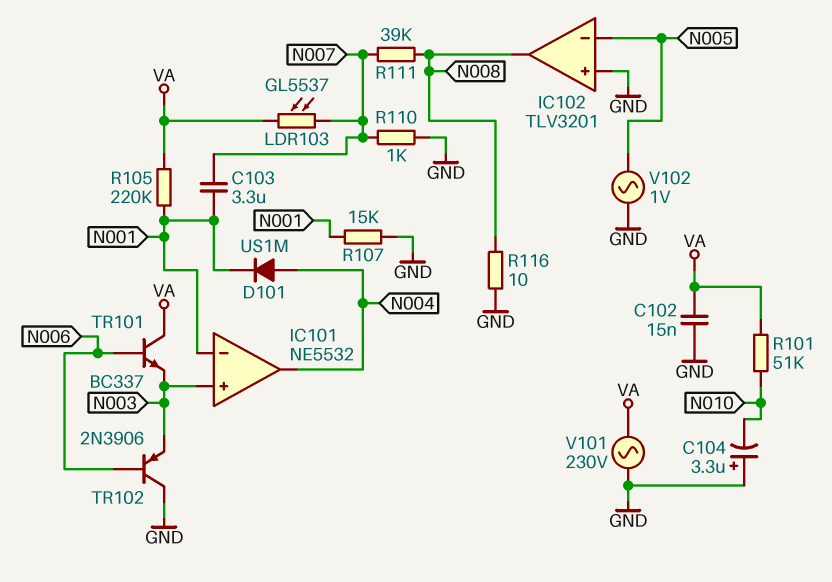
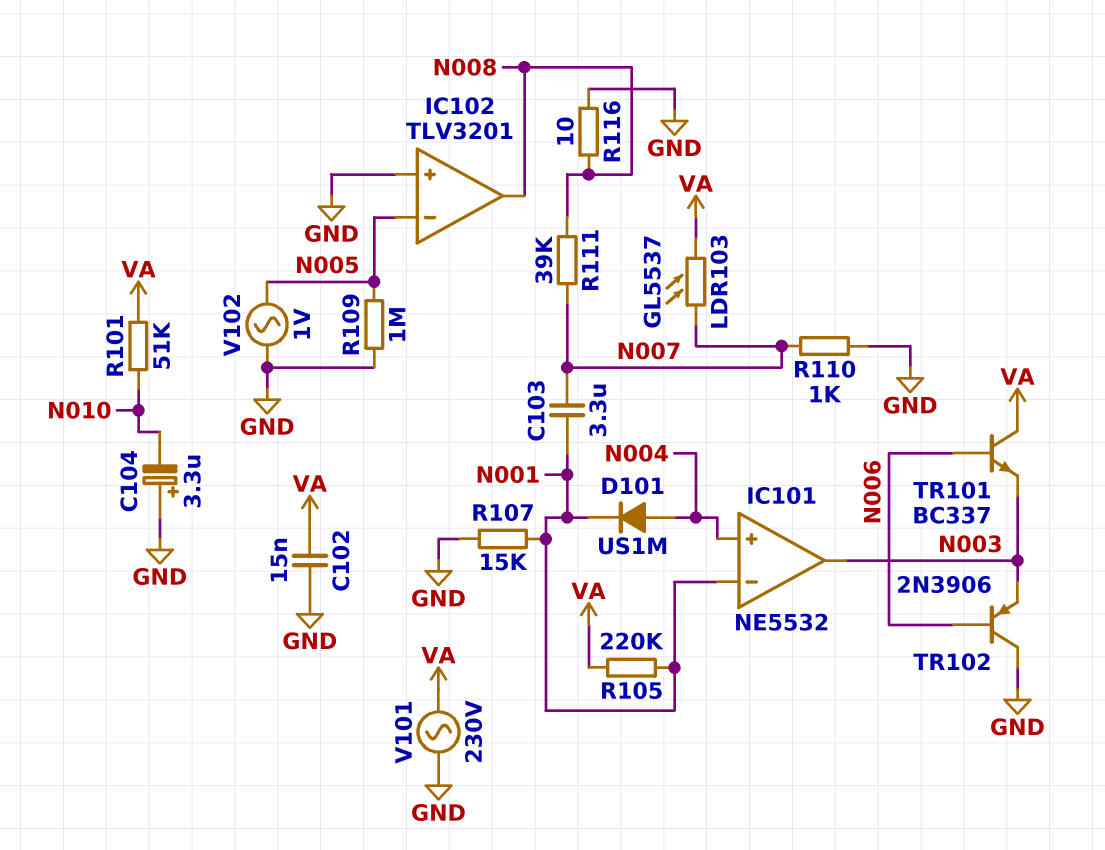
IC101 pin in+: N003 -> N004
IC101 pin out: N004 -> N003
R109: none -> 1M (GND, N005)

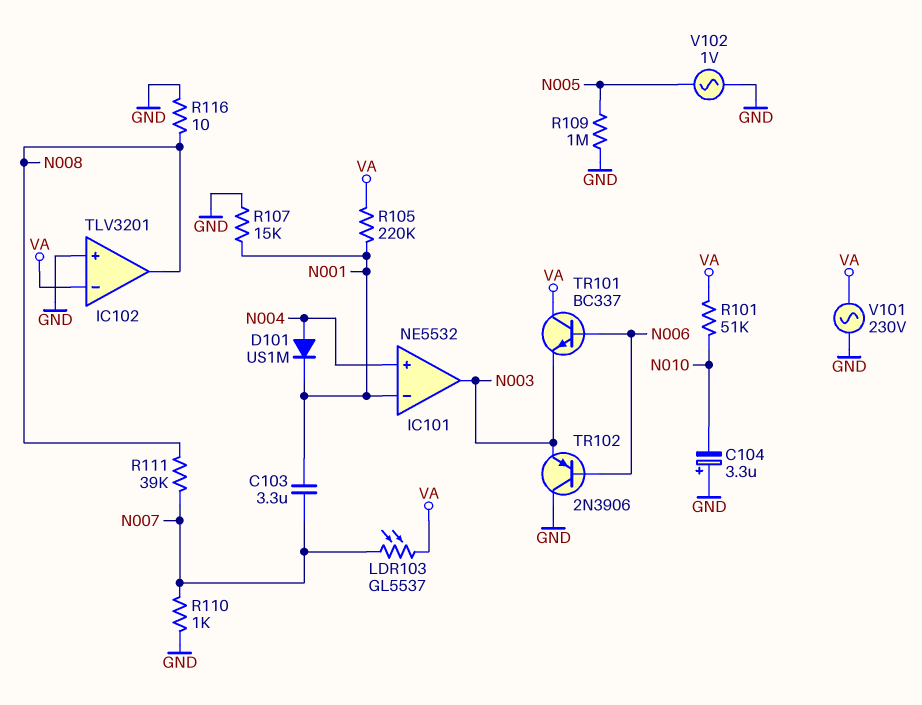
C102: 15nF (GND, VA) -> none
IC102 pin in-: N005 -> VA

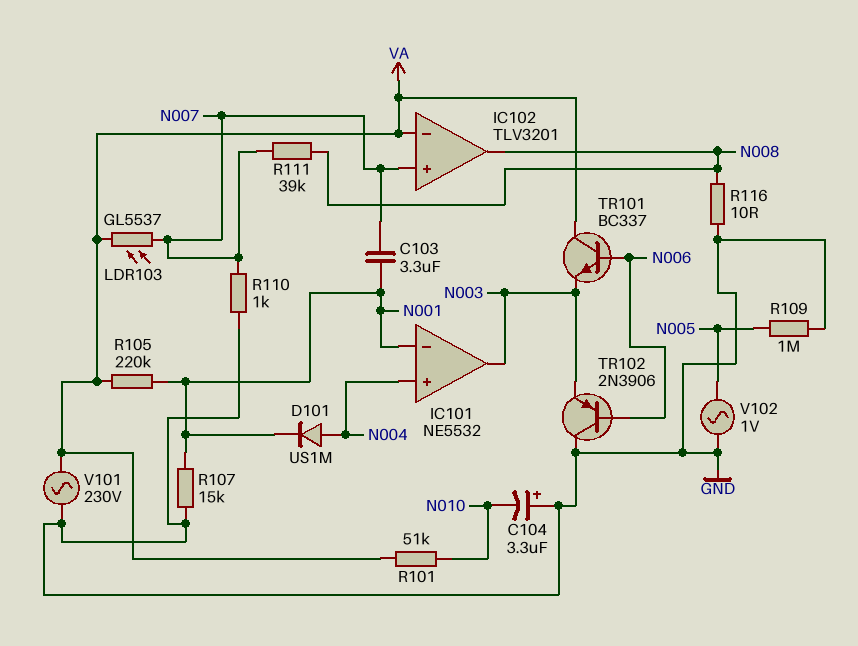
IC102 pin in+: GND -> N007

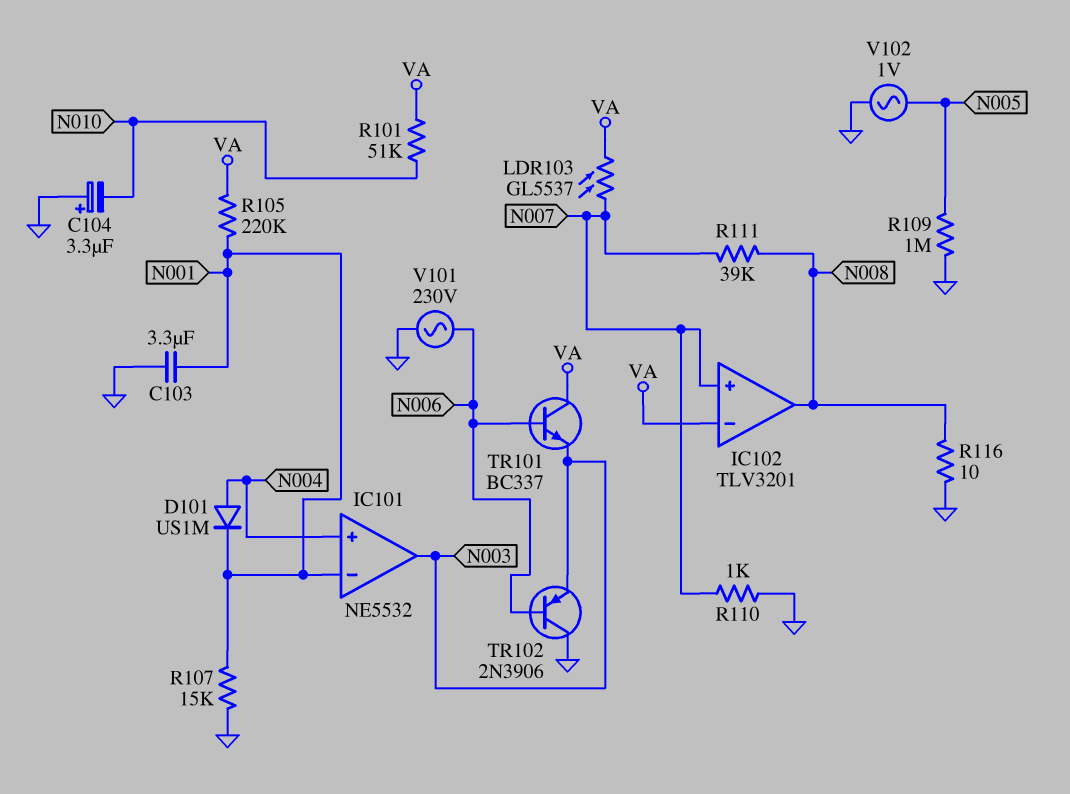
C103: 3.3uF (N001, N007) -> 3.3uF (GND, N001)
V101: AC 230V (GND, VA) -> AC 230V (GND, N006)

